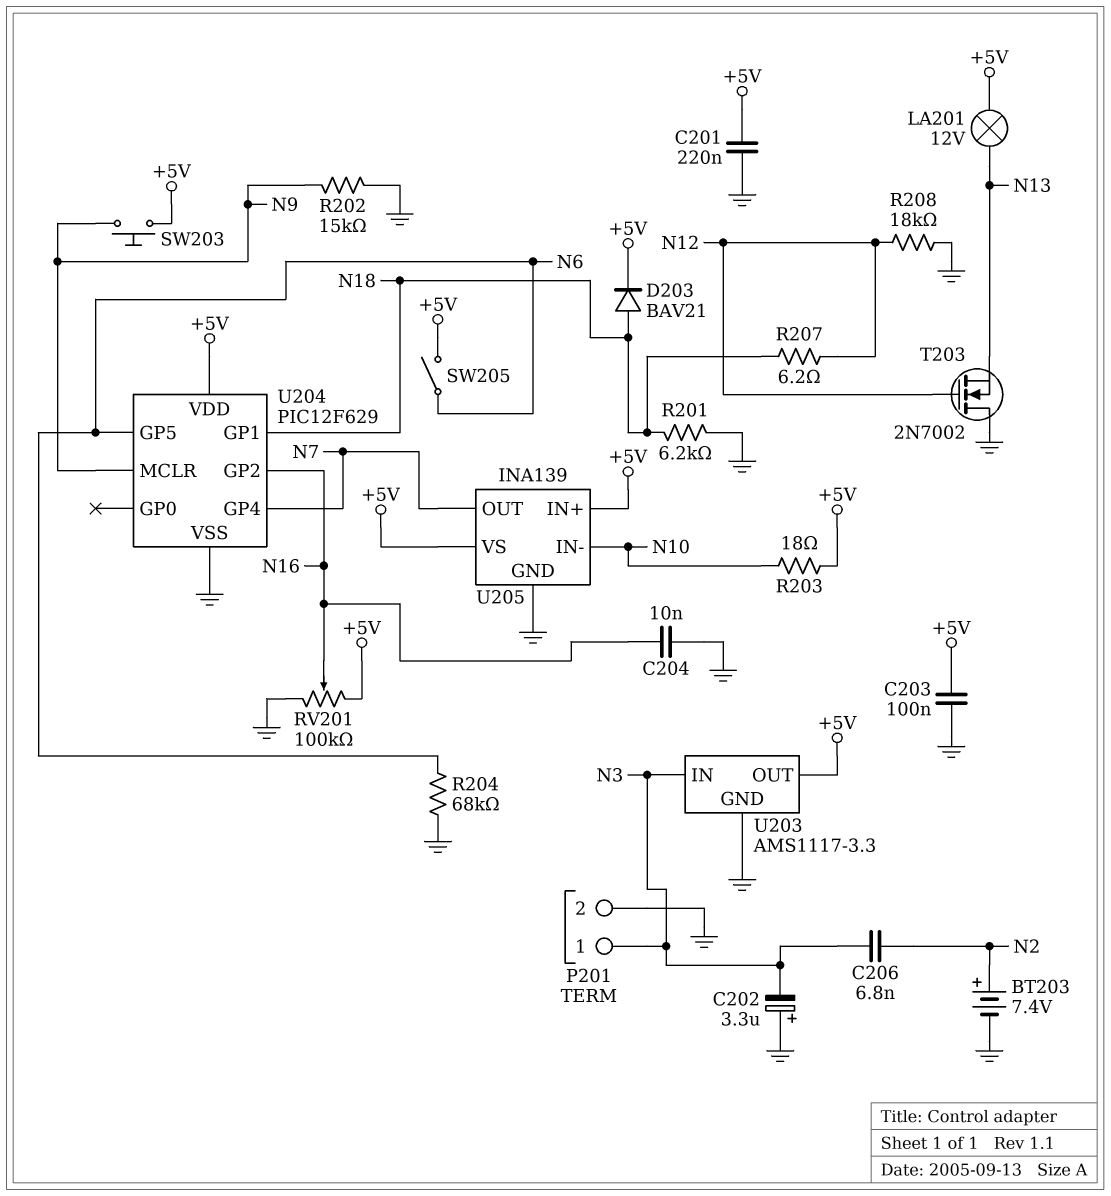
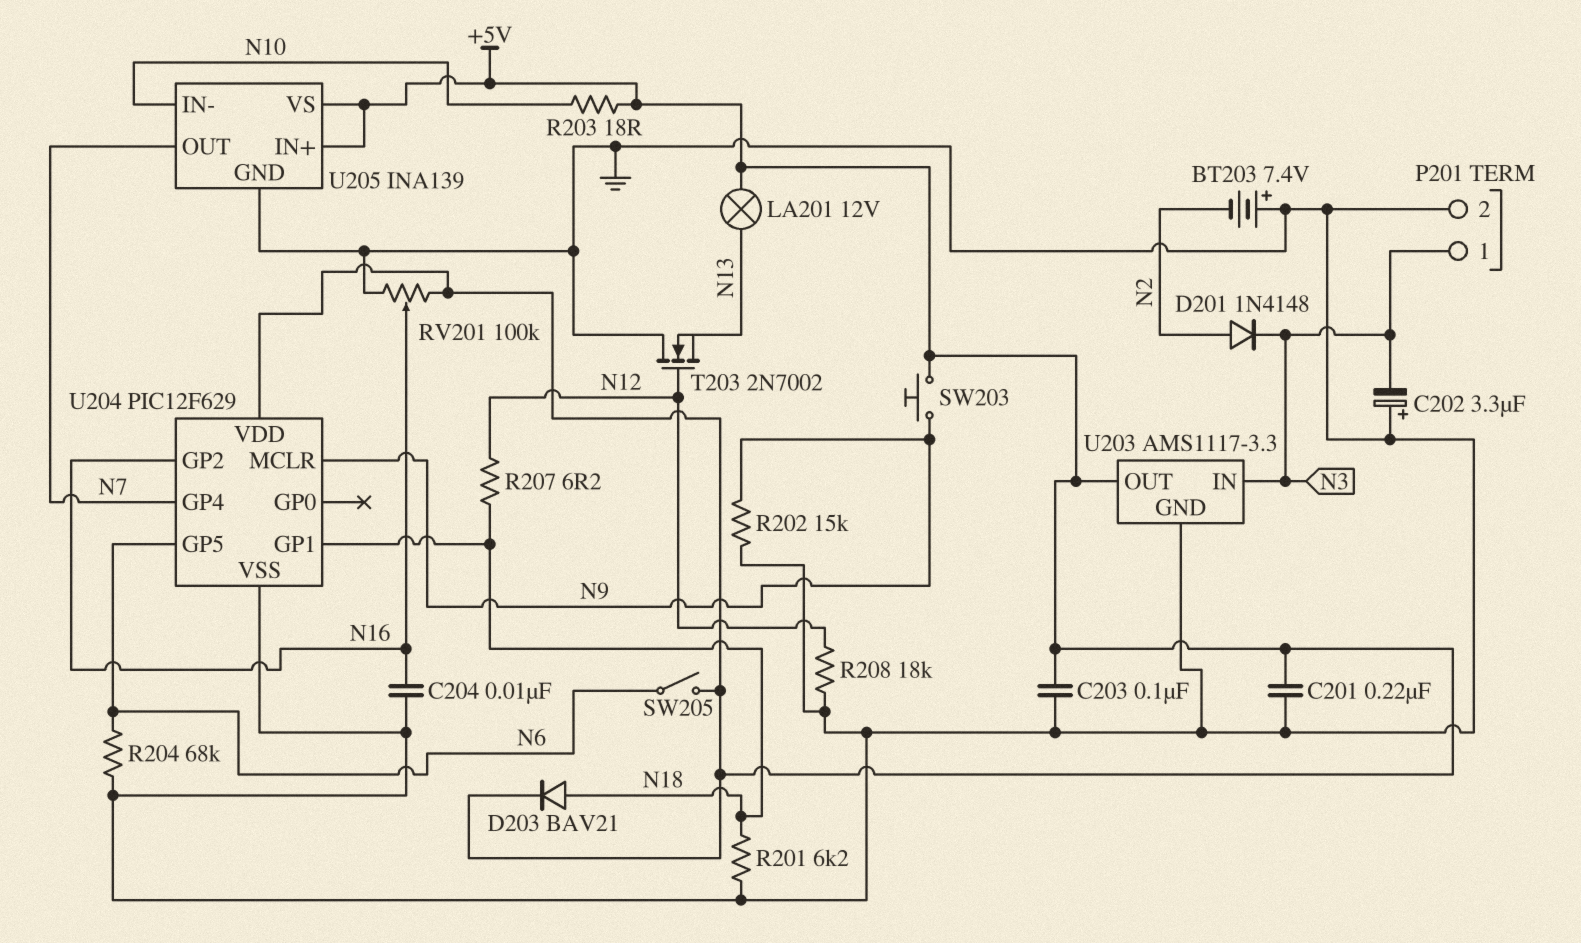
BT203: 7.4V (plus N2, minus GND) -> 7.4V (plus GND, minus N2)
C206: 6.8nF (N2, N3) -> none
D201: none -> diode 1N4148 (A N2, K N3)

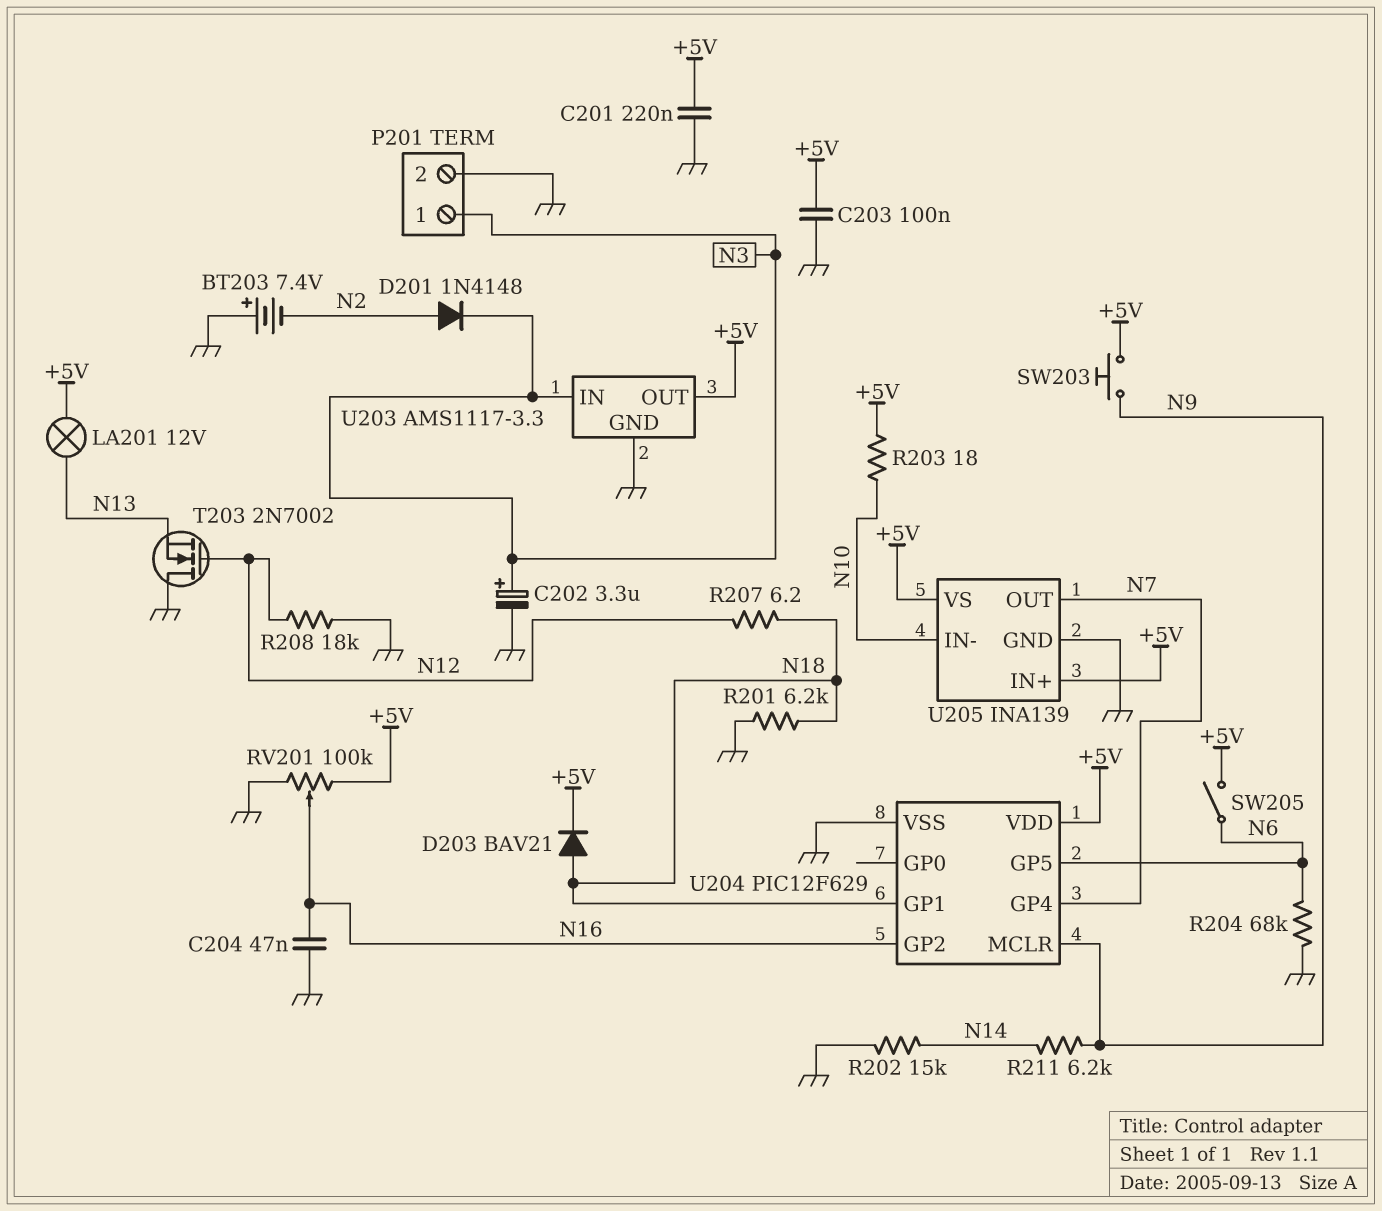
C202: 3.3uF (plus GND, minus N3) -> 3.3uF (plus N3, minus GND)
C204: 10nF (GND, N16) -> 47nF (GND, N16)
R202: 15k (GND, N9) -> 15k (GND, N14)
R211: none -> 6.2k (N9, N14)

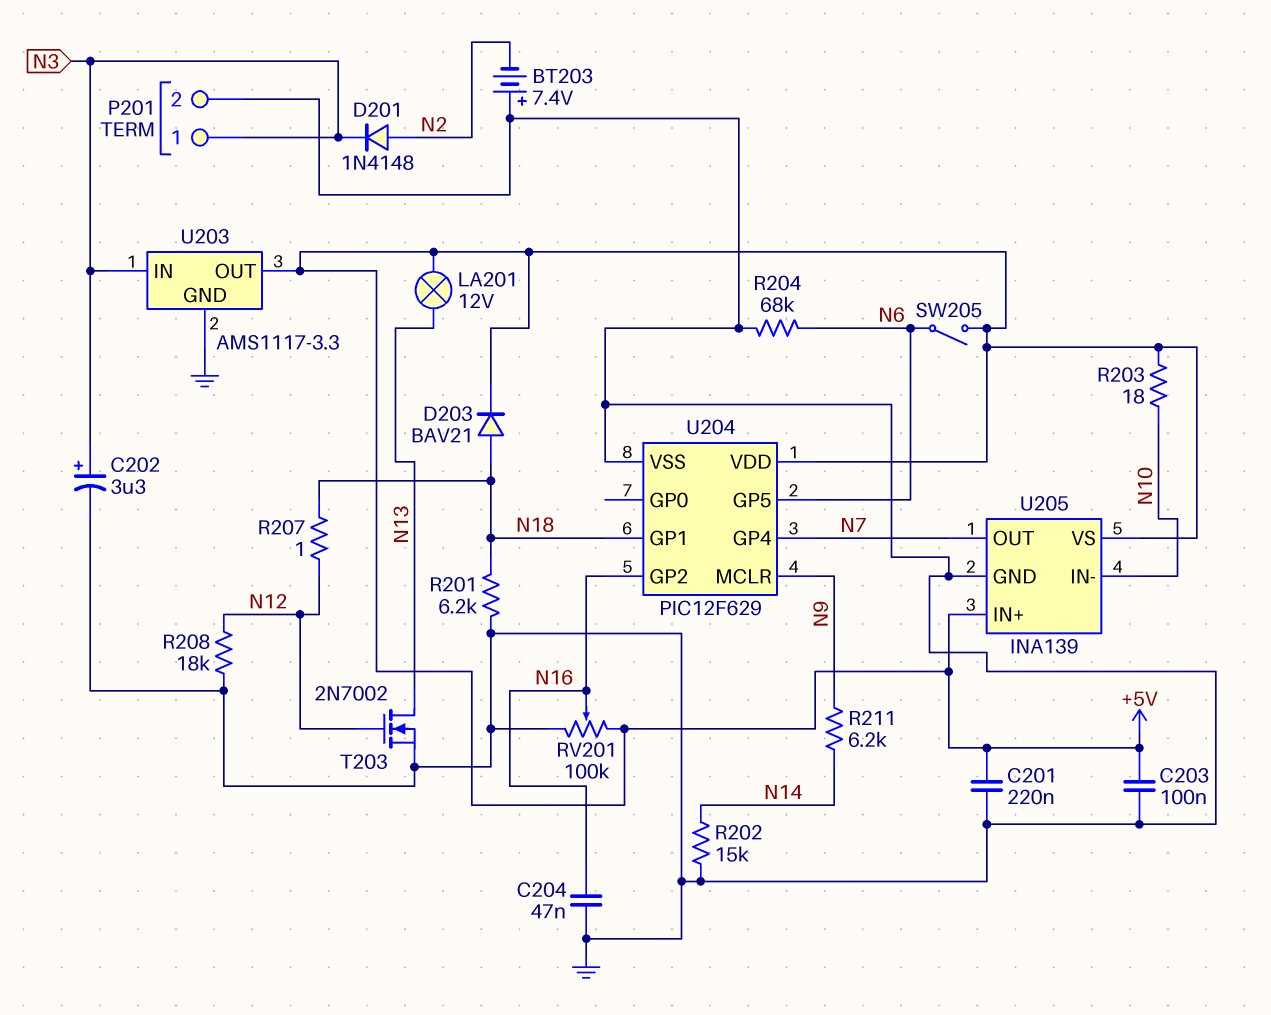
R207: 6.2 (N12, N18) -> 1 (N12, N18)
SW203: button (+5V, N9) -> none
T203: NMOS 2N7002 (G N12, D GND, S N13) -> NMOS 2N7002 (G N12, D N13, S GND)

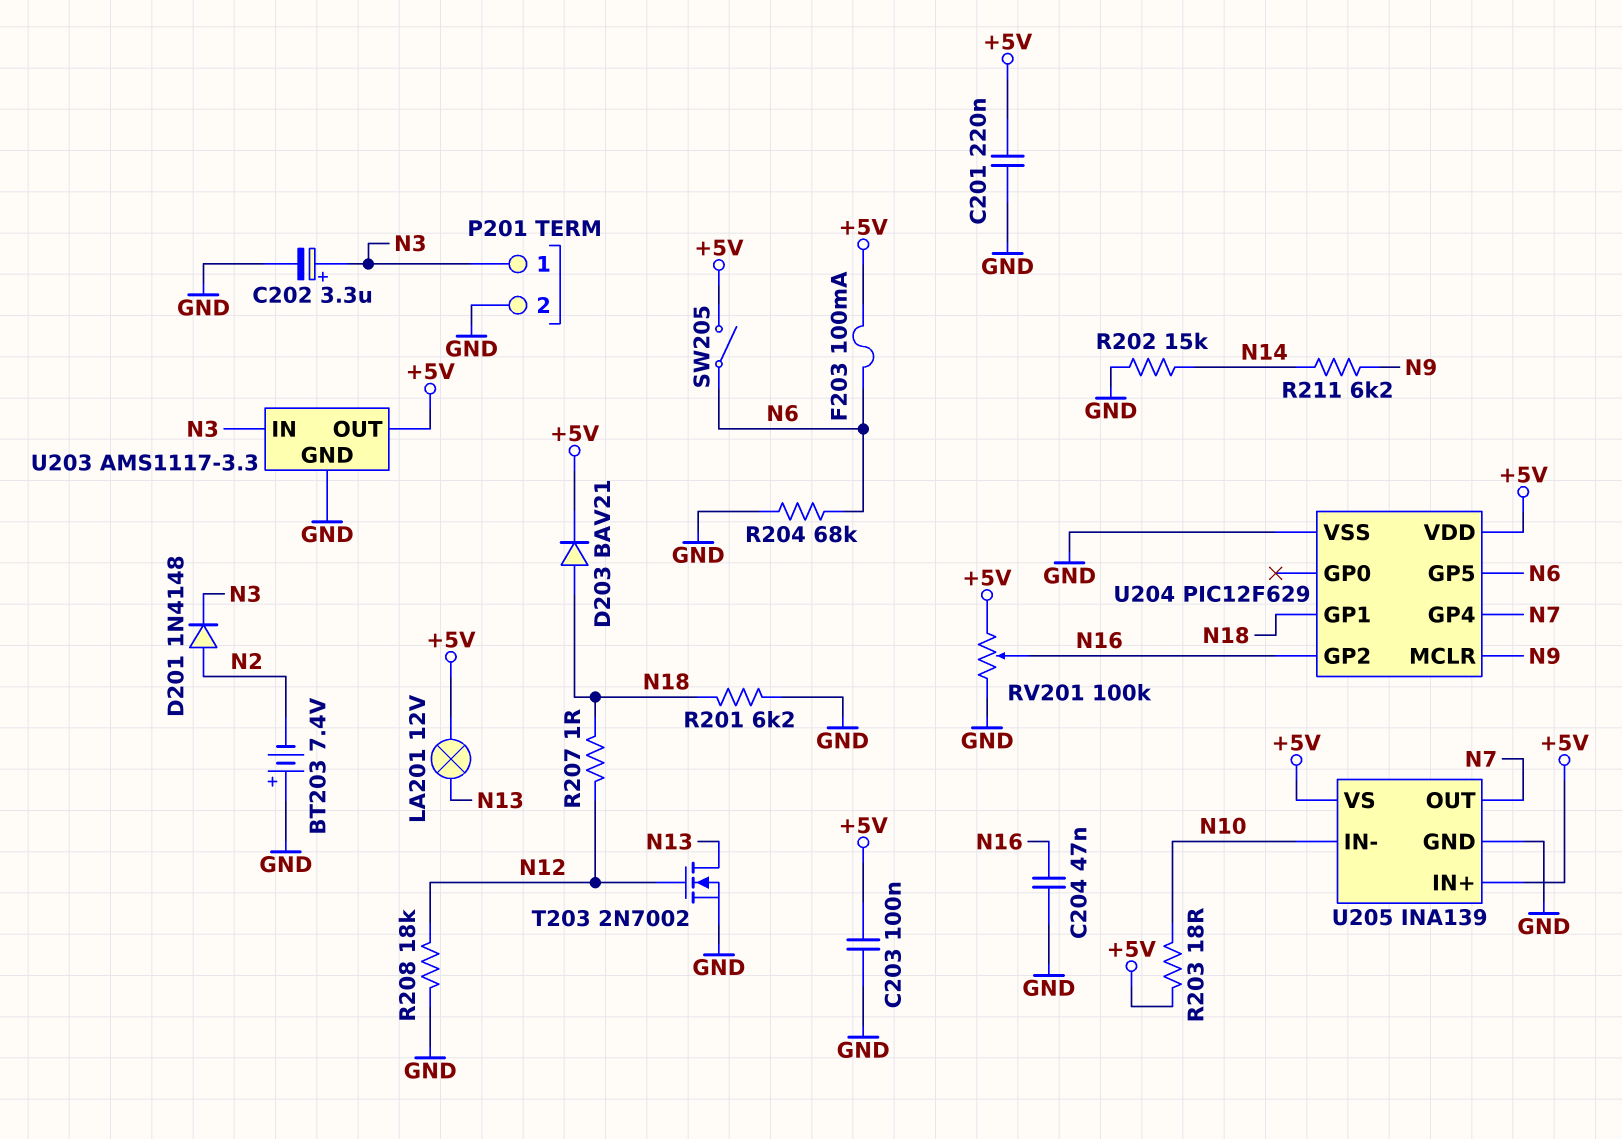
F203: none -> 100mA (+5V, N6)

